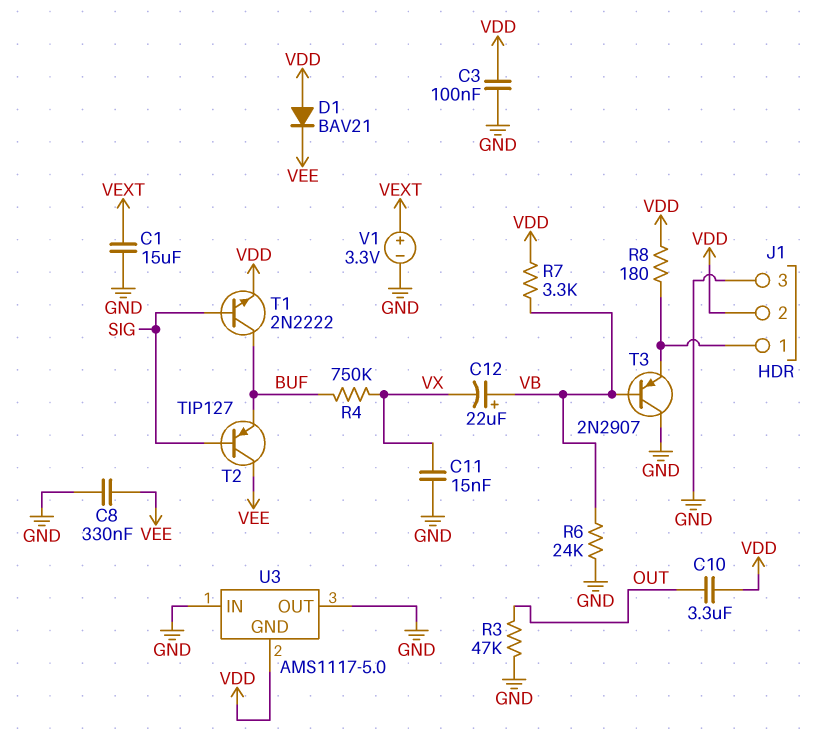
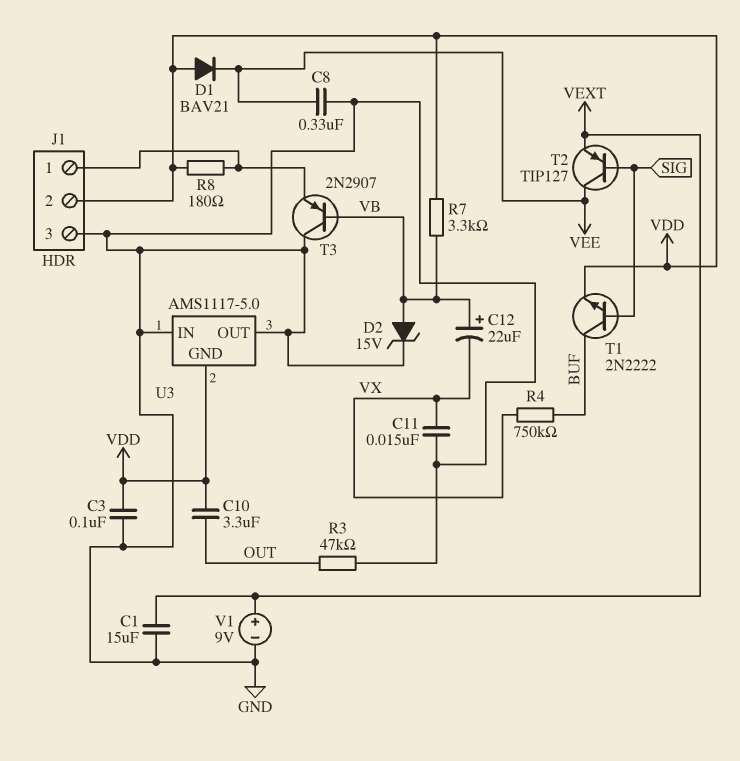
D2: none -> zener 15V (A VB, K GND)
R6: 24k (GND, VB) -> none
T2: PNP TIP127 (B SIG, C VEE, E BUF) -> PNP TIP127 (B SIG, C VEE, E VEXT)
V1: 3.3V (plus VEXT, minus GND) -> 9V (plus VEXT, minus GND)

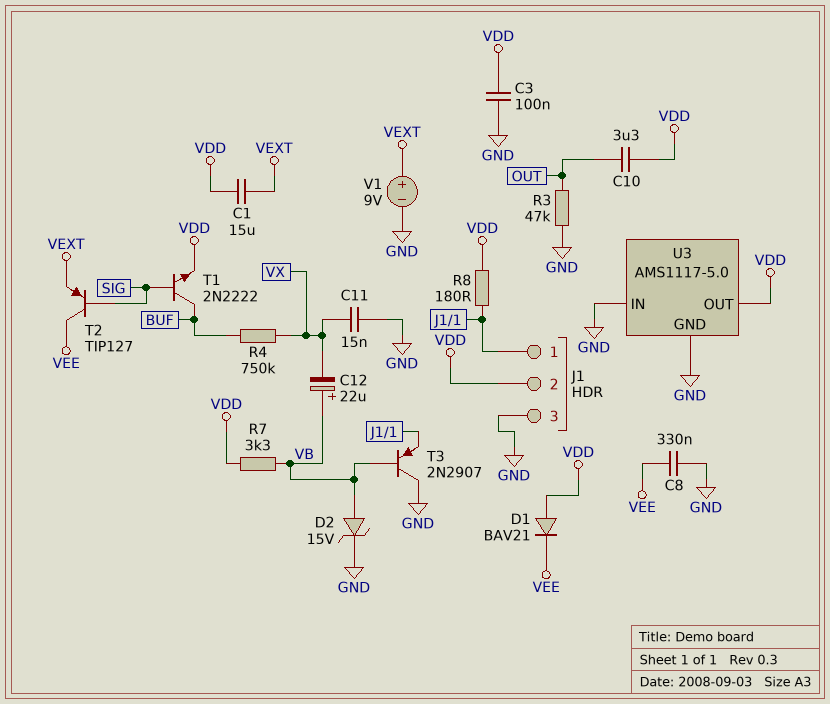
C1: 15uF (GND, VEXT) -> 15uF (VDD, VEXT)
U3 pin GND: VDD -> GND
U3 pin OUT: GND -> VDD

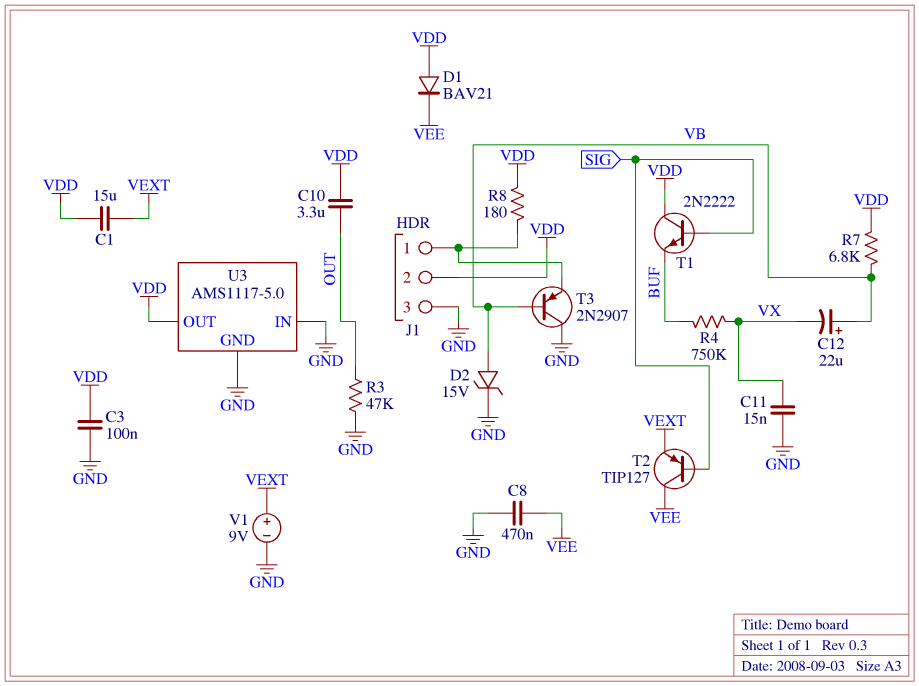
C8: 330nF (GND, VEE) -> 470nF (GND, VEE)
R7: 3.3k (VB, VDD) -> 6.8k (VB, VDD)
T1: NPN 2N2222 (B SIG, C BUF, E VDD) -> NPN 2N2222 (B SIG, C VDD, E BUF)

